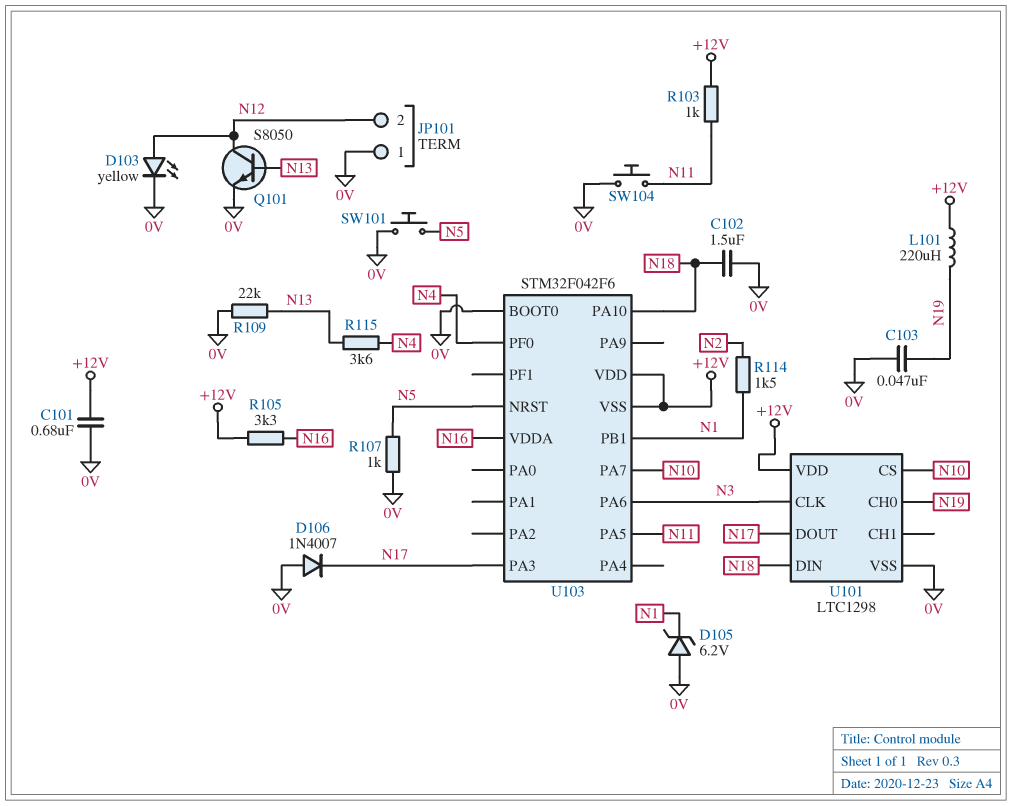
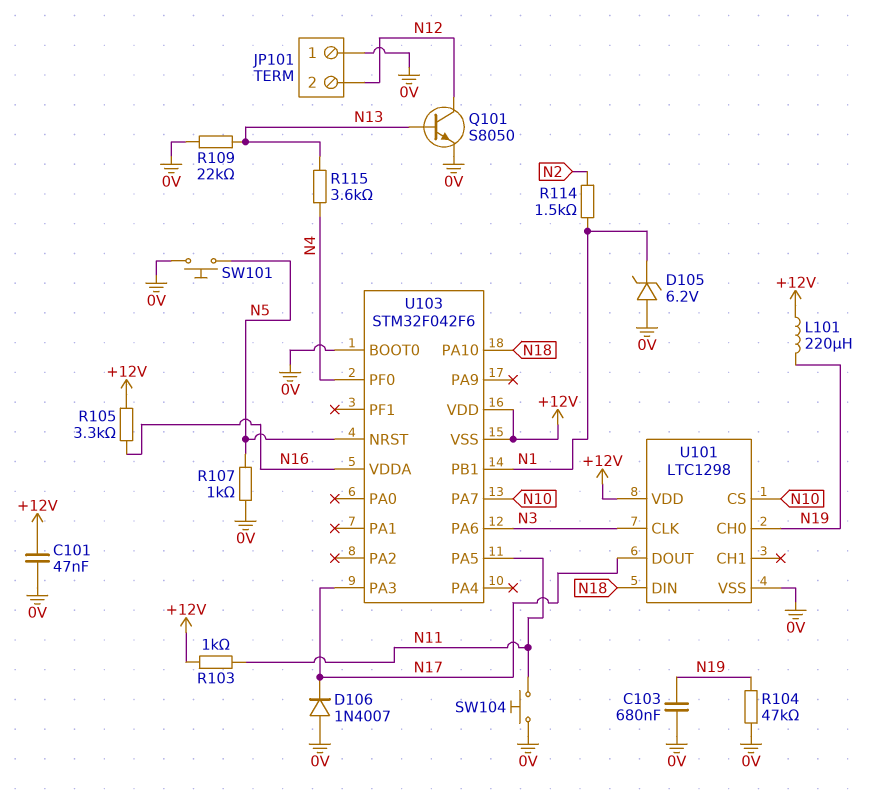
C101: 680nF (+12V, 0V) -> 47nF (+12V, 0V)
C102: 1.5uF (0V, N18) -> none
C103: 47nF (0V, N19) -> 680nF (0V, N19)
D103: LED yellow (A N12, K 0V) -> none
R104: none -> 47k (0V, N19)

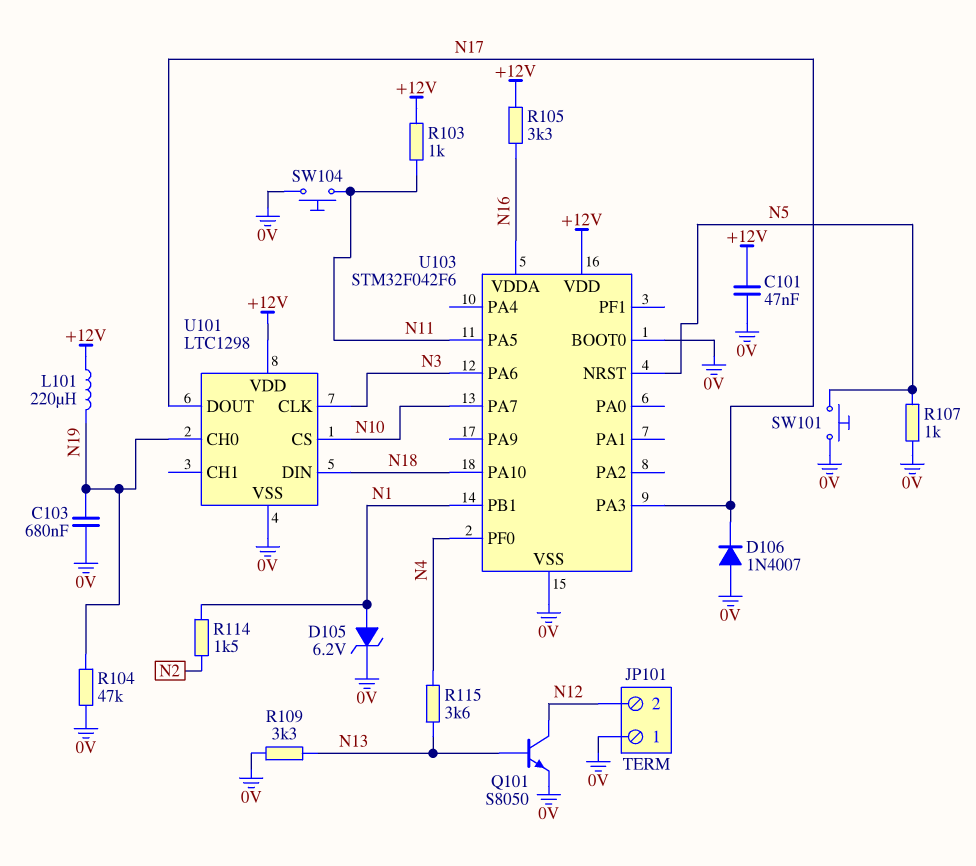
D105: zener 6.2V (A 0V, K N1) -> zener 6.2V (A N1, K 0V)
R109: 22k (0V, N13) -> 3.3k (0V, N13)
U103 pin VSS: +12V -> 0V

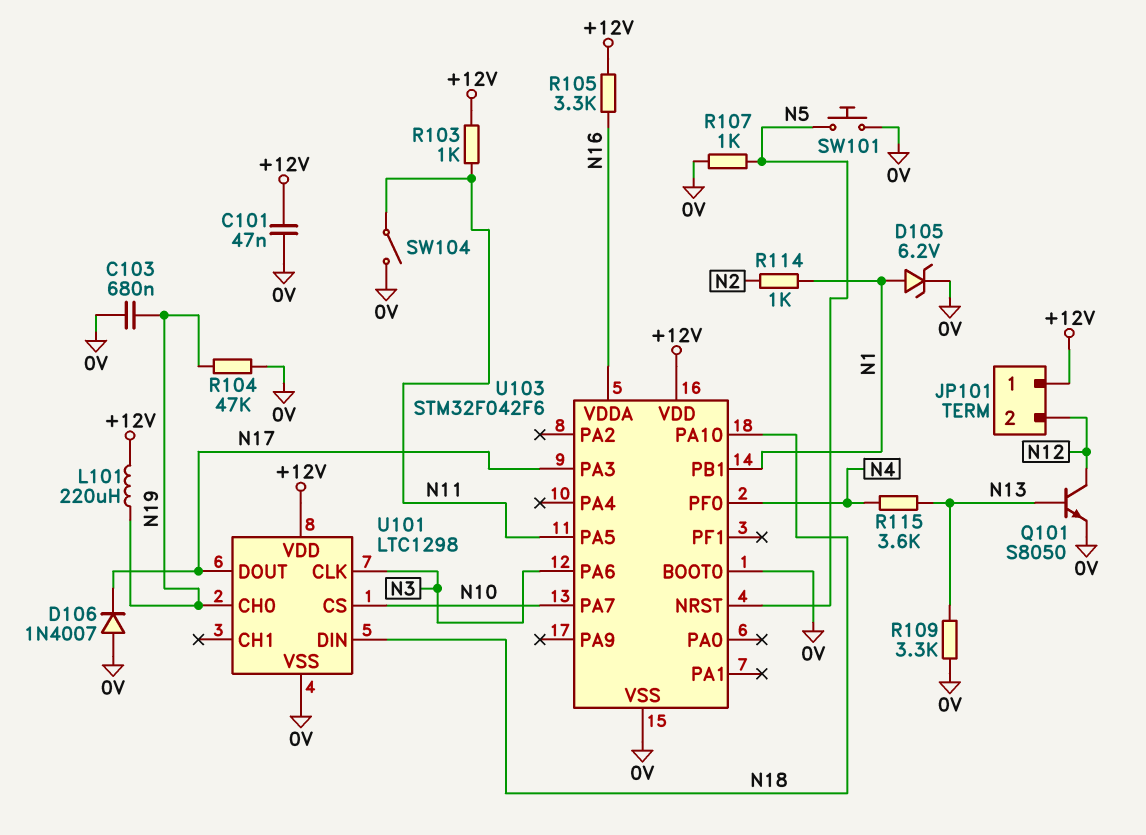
JP101 pin 1: 0V -> +12V
R114: 1.5k (N1, N2) -> 1k (N1, N2)
SW104: button (0V, N11) -> switch (0V, N11)

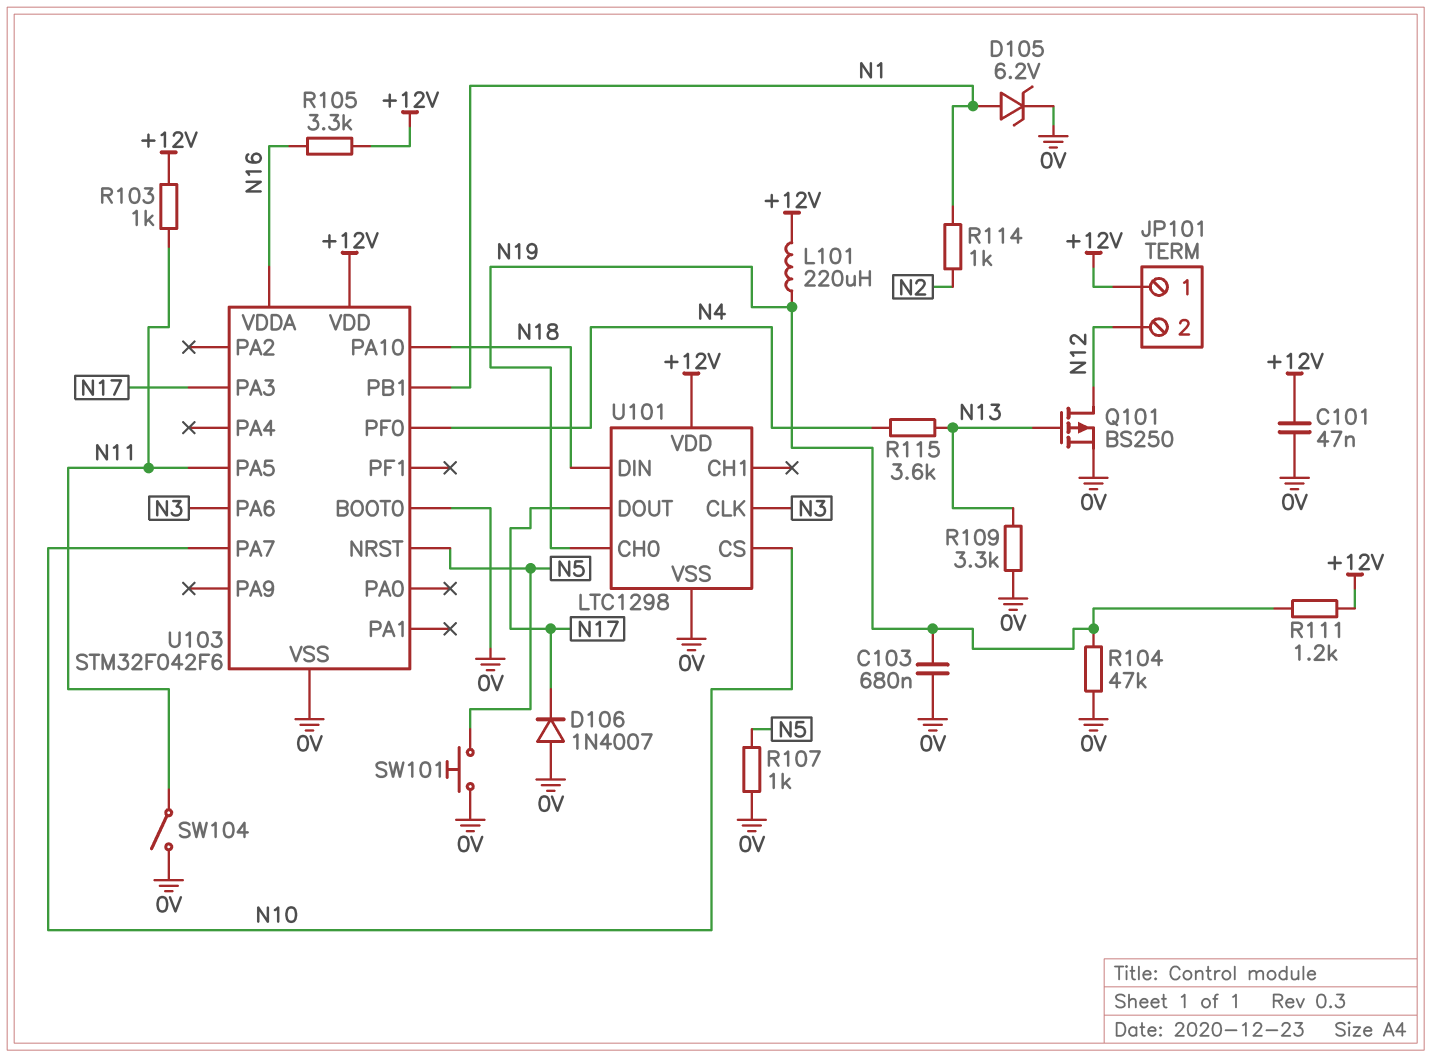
Q101: NPN S8050 (B N13, C N12, E 0V) -> PMOS BS250 (G N13, D N12, S 0V)
R111: none -> 1.2k (+12V, N19)

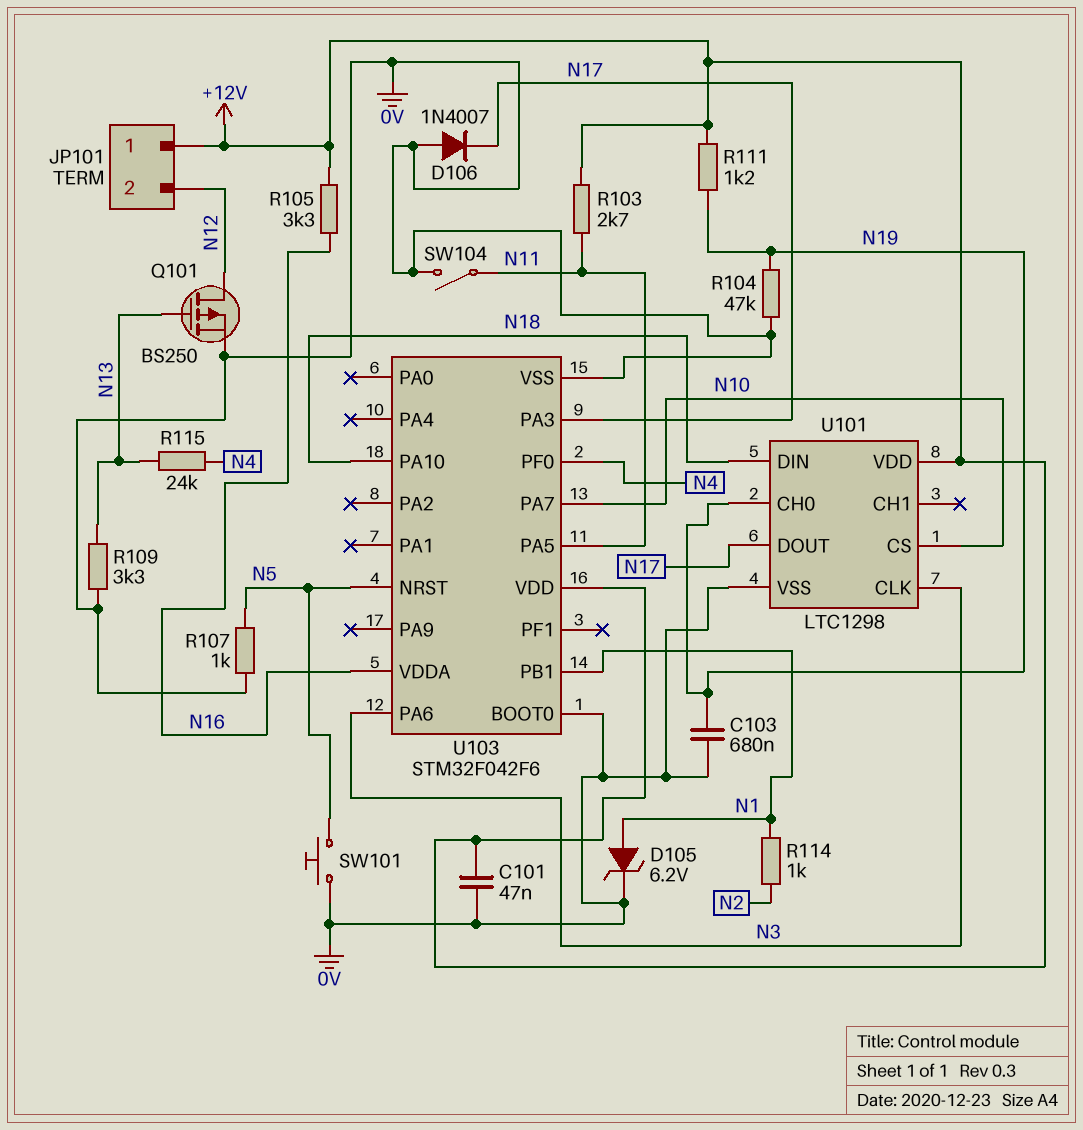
L101: 220uH (+12V, N19) -> none
R103: 1k (+12V, N11) -> 2.7k (+12V, N11)
R115: 3.6k (N4, N13) -> 24k (N4, N13)

